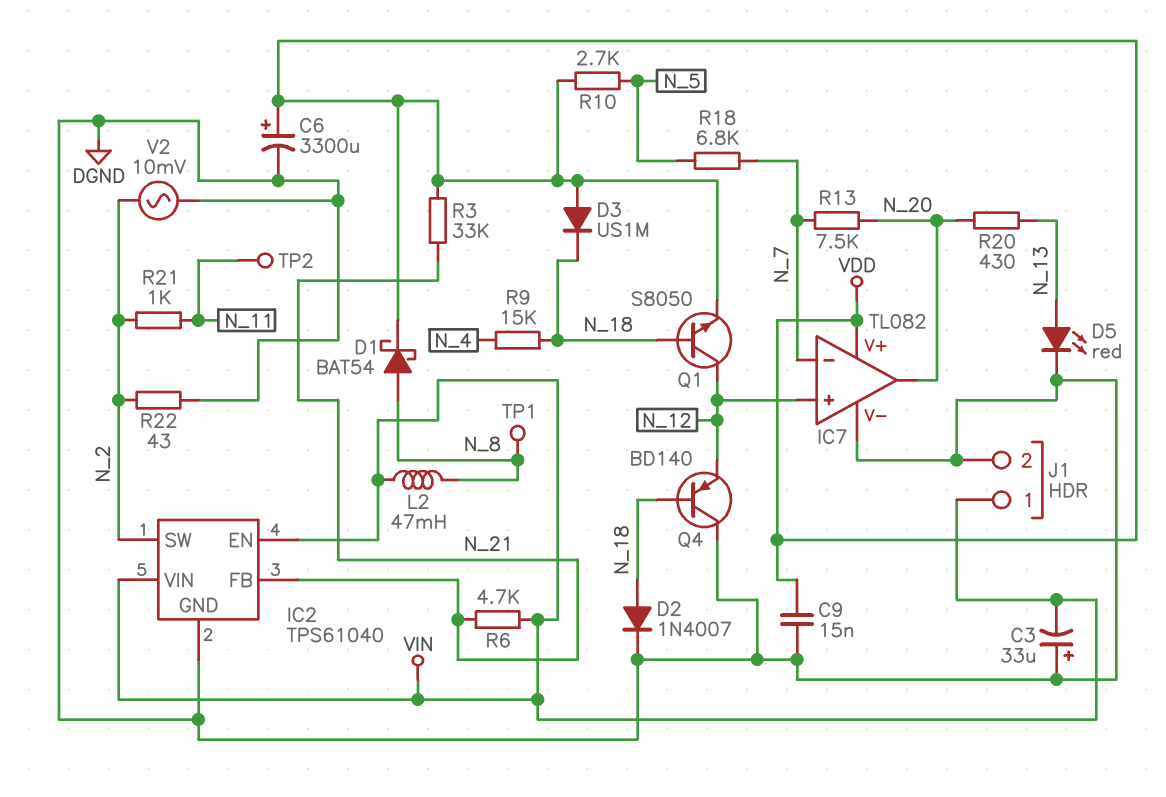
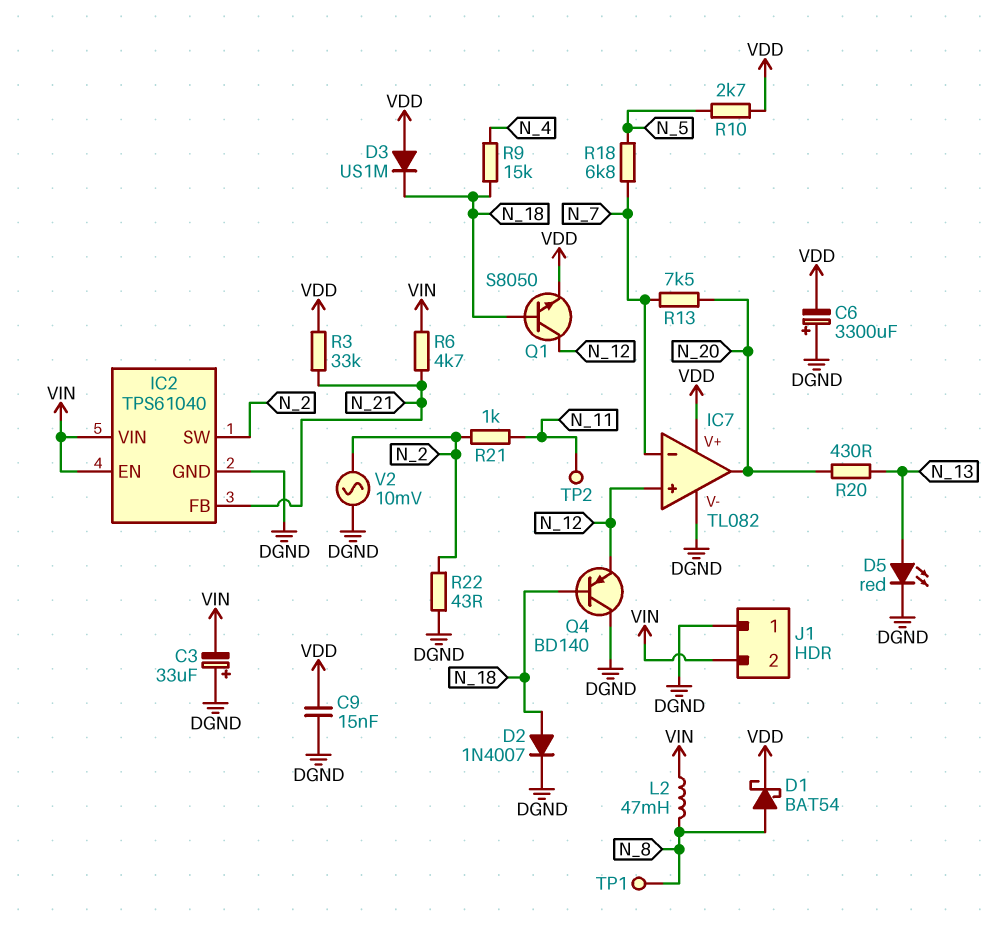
C6: 3300uF (plus VDD, minus DGND) -> 3300uF (plus DGND, minus VDD)
J1 pin 1: VIN -> DGND
J1 pin 2: DGND -> VIN

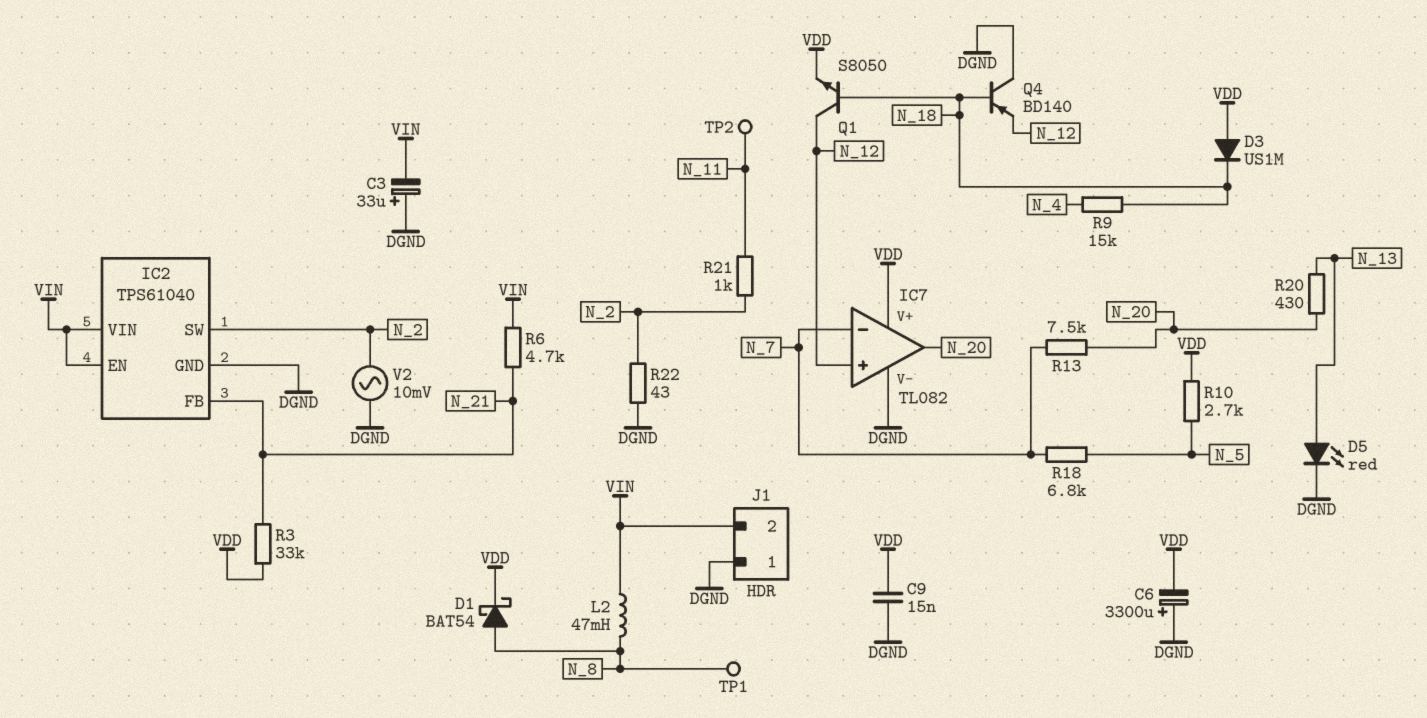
D2: diode 1N4007 (A N_18, K DGND) -> none

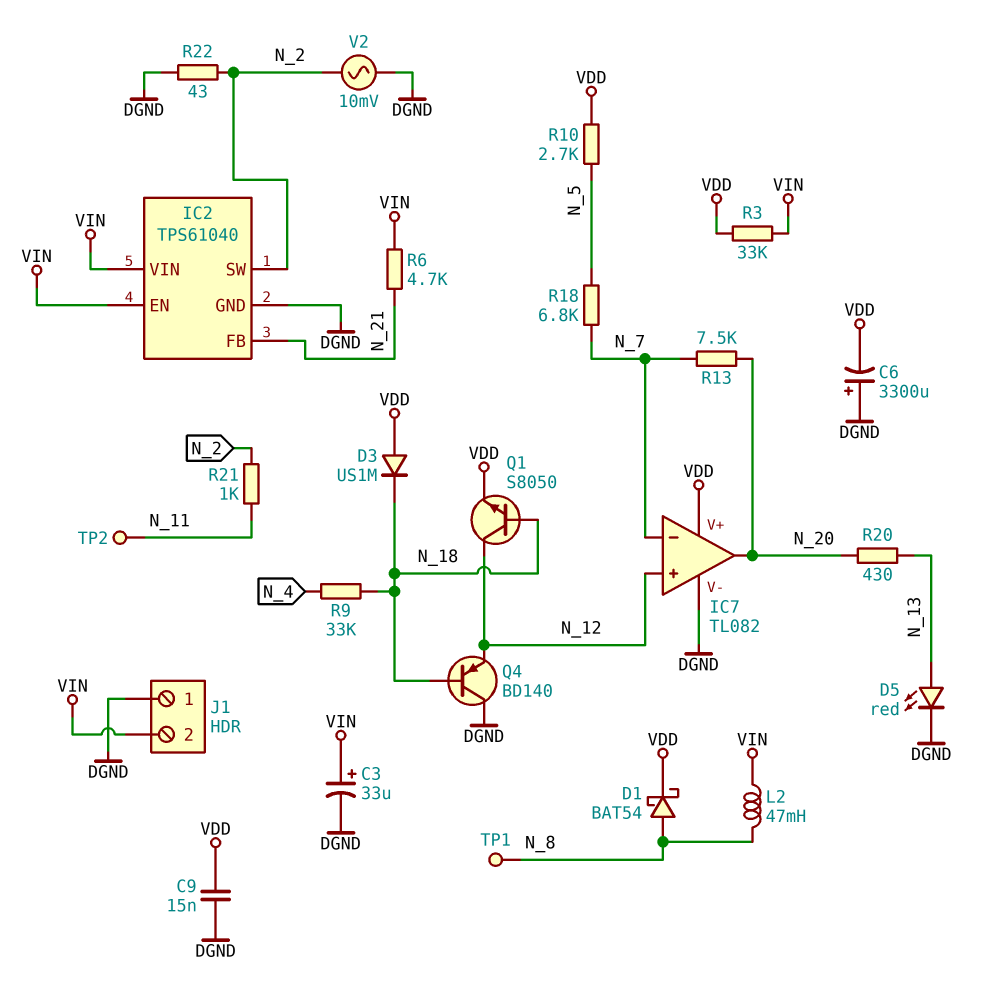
C3: 33uF (plus DGND, minus VIN) -> 33uF (plus VIN, minus DGND)
R3: 33k (N_21, VDD) -> 33k (VDD, VIN)
R9: 15k (N_4, N_18) -> 33k (N_4, N_18)

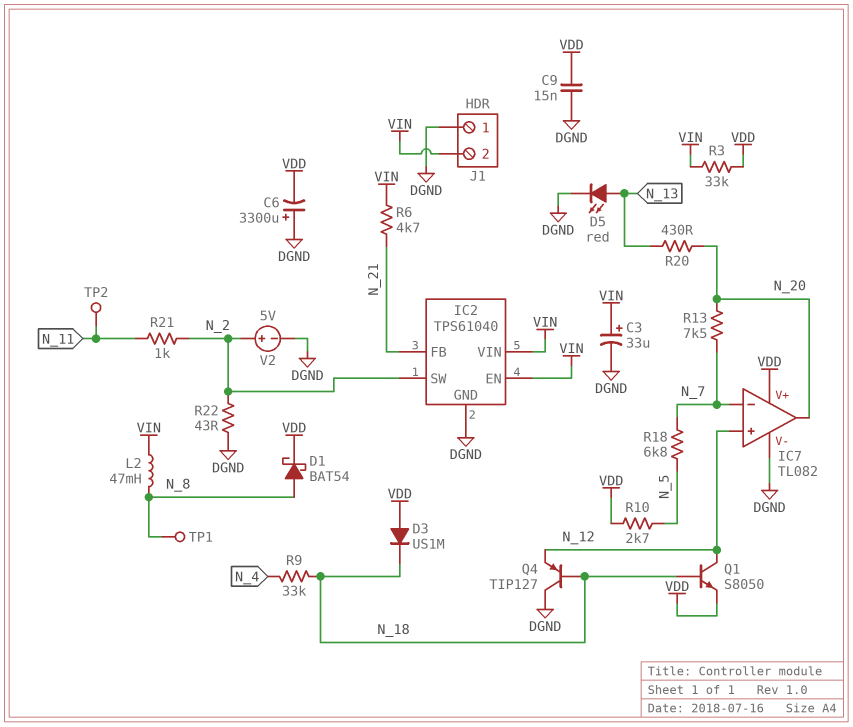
Q4: PNP BD140 (B N_18, C DGND, E N_12) -> PNP TIP127 (B N_18, C DGND, E N_12)
V2: AC 10mV (DGND, N_2) -> 5V (plus N_2, minus DGND)

